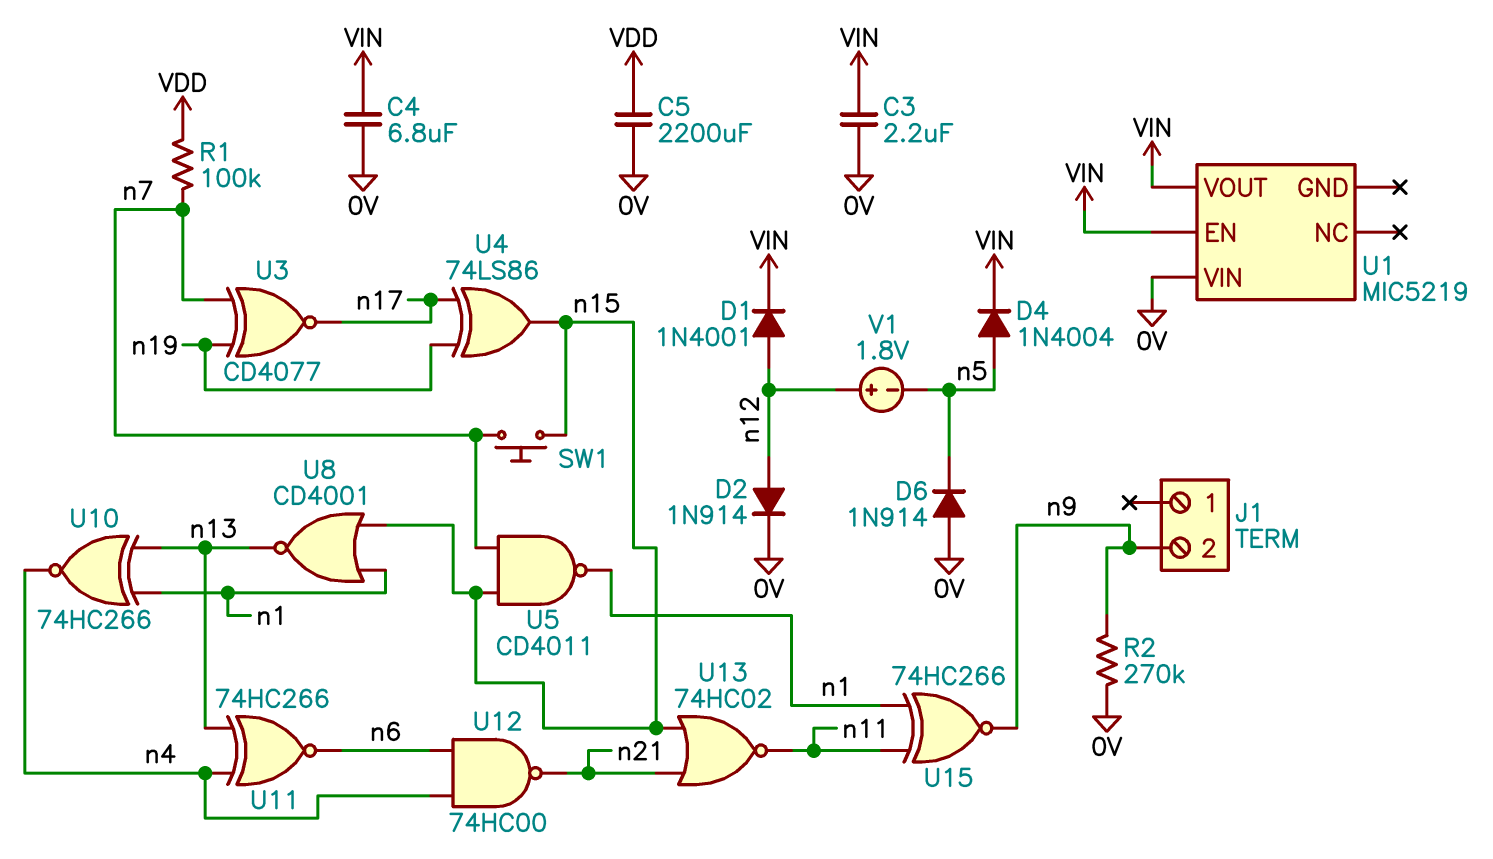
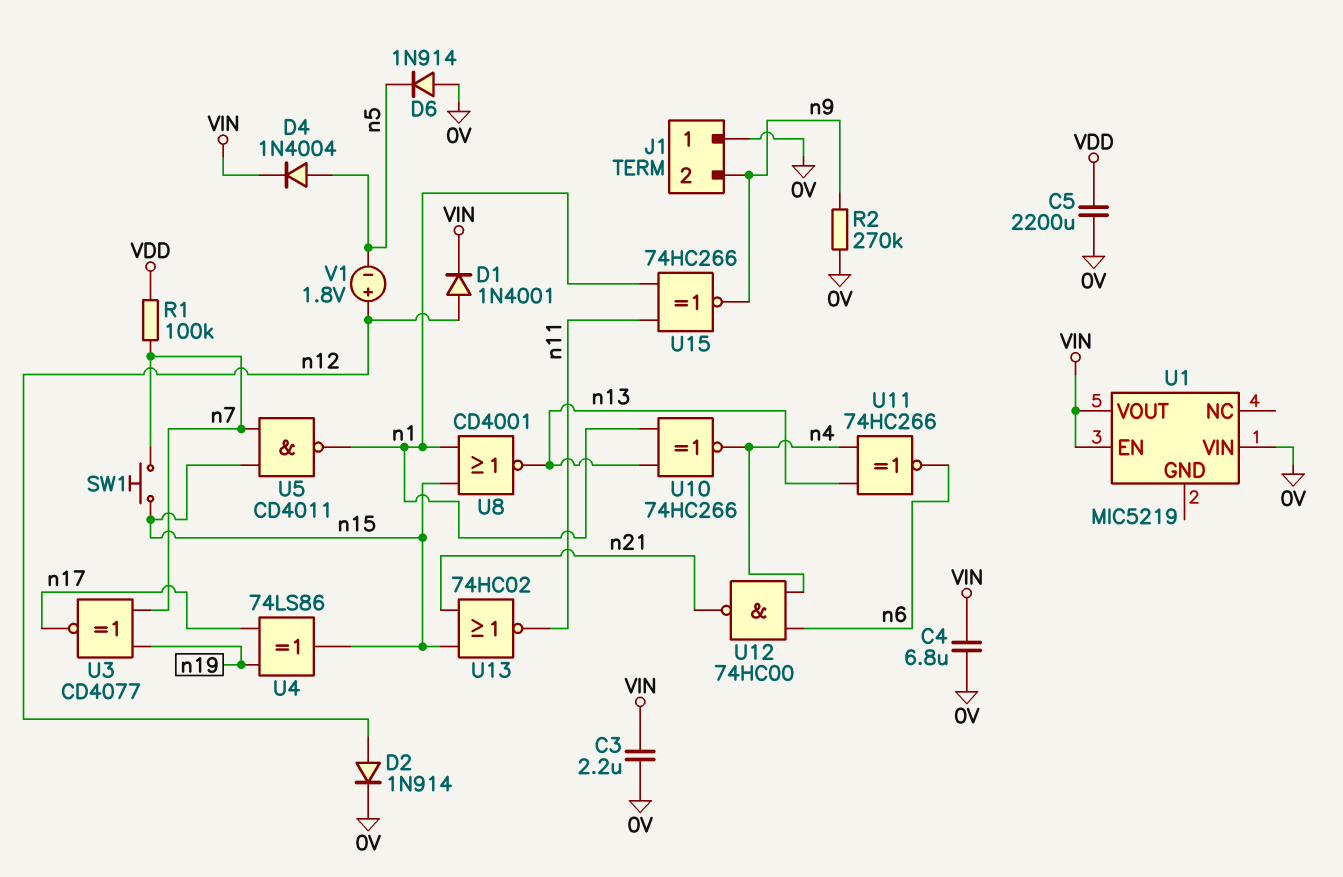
J1 pin 1: none -> 0V

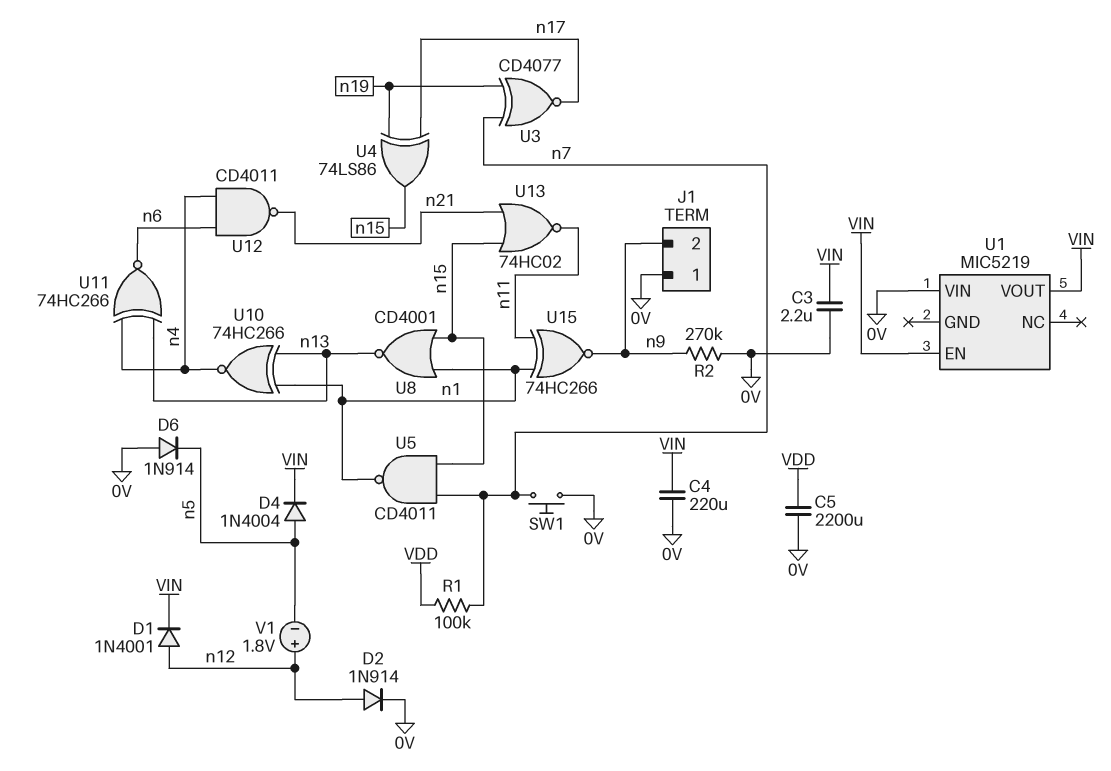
C4: 6.8uF (0V, VIN) -> 220uF (0V, VIN)
SW1: button (n7, n15) -> button (0V, n7)
U12: NAND 74HC00 (in n4, in n6, out n21) -> NAND CD4011 (in n4, in n6, out n21)

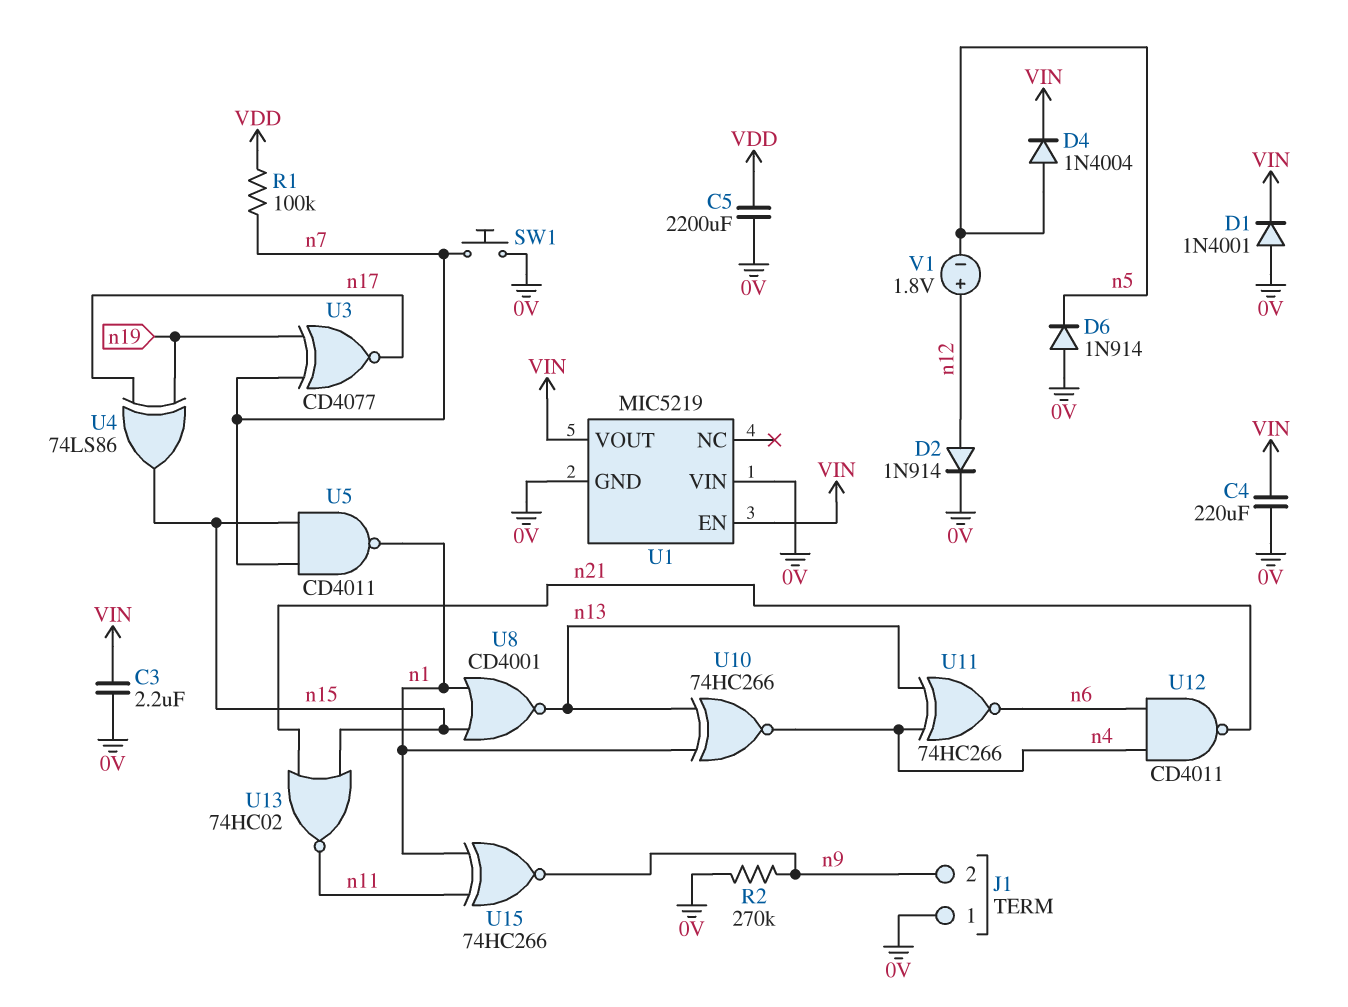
D1: diode 1N4001 (A n12, K VIN) -> diode 1N4001 (A 0V, K VIN)
U1 pin GND: none -> 0V

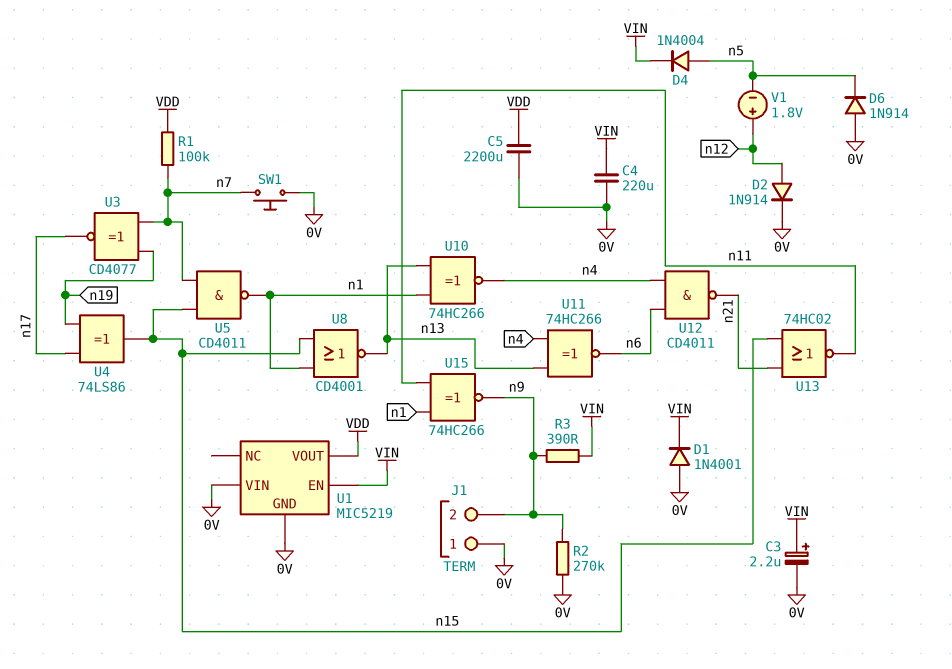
C3: 2.2uF (0V, VIN) -> 2.2uF (plus VIN, minus 0V)
R3: none -> 390 (VIN, n9)
U1 pin VOUT: VIN -> VDD

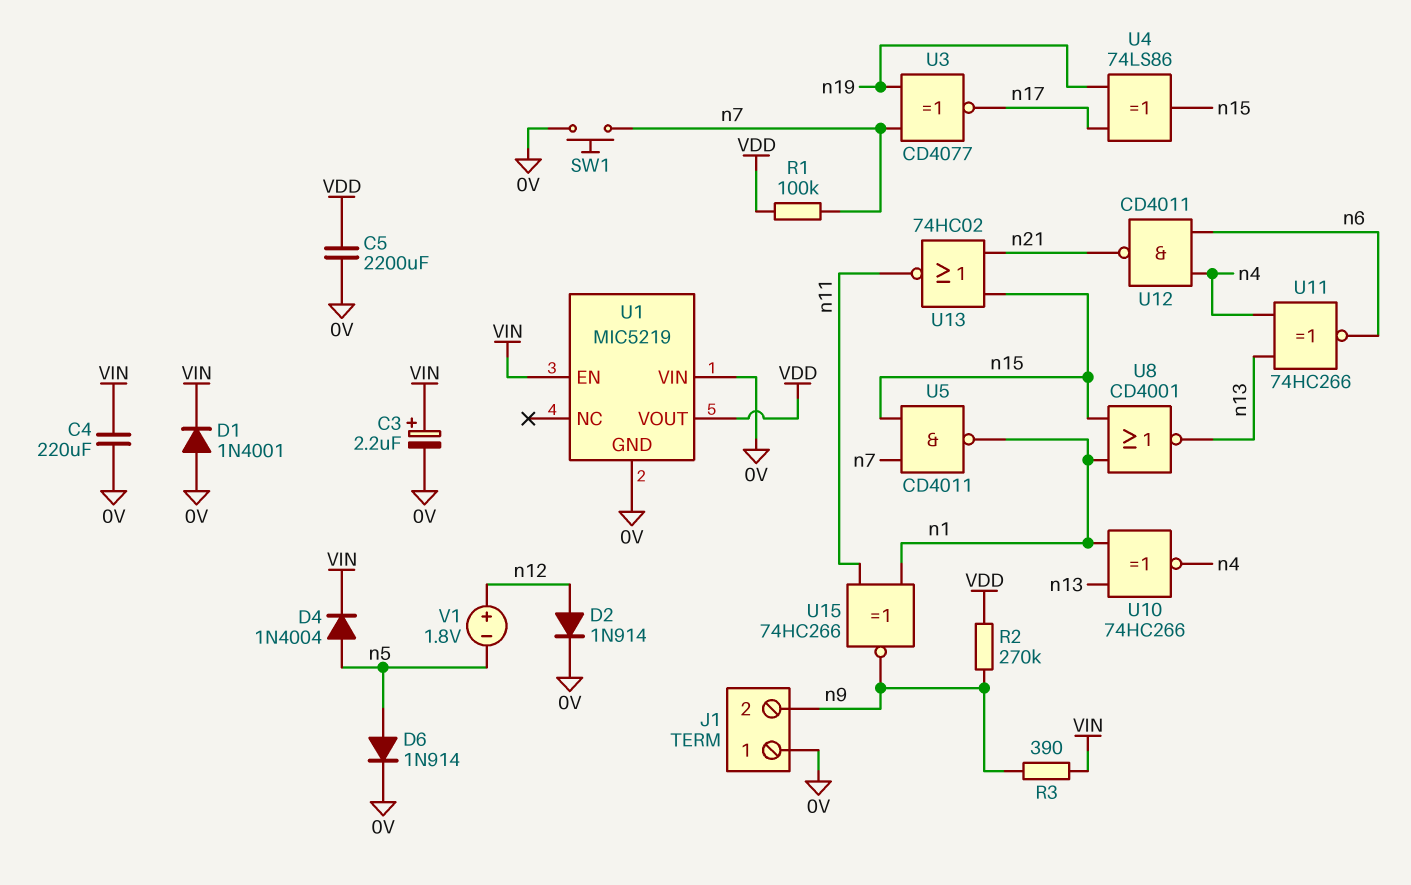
D6: diode 1N914 (A 0V, K n5) -> diode 1N914 (A n5, K 0V)
R2: 270k (0V, n9) -> 270k (VDD, n9)

